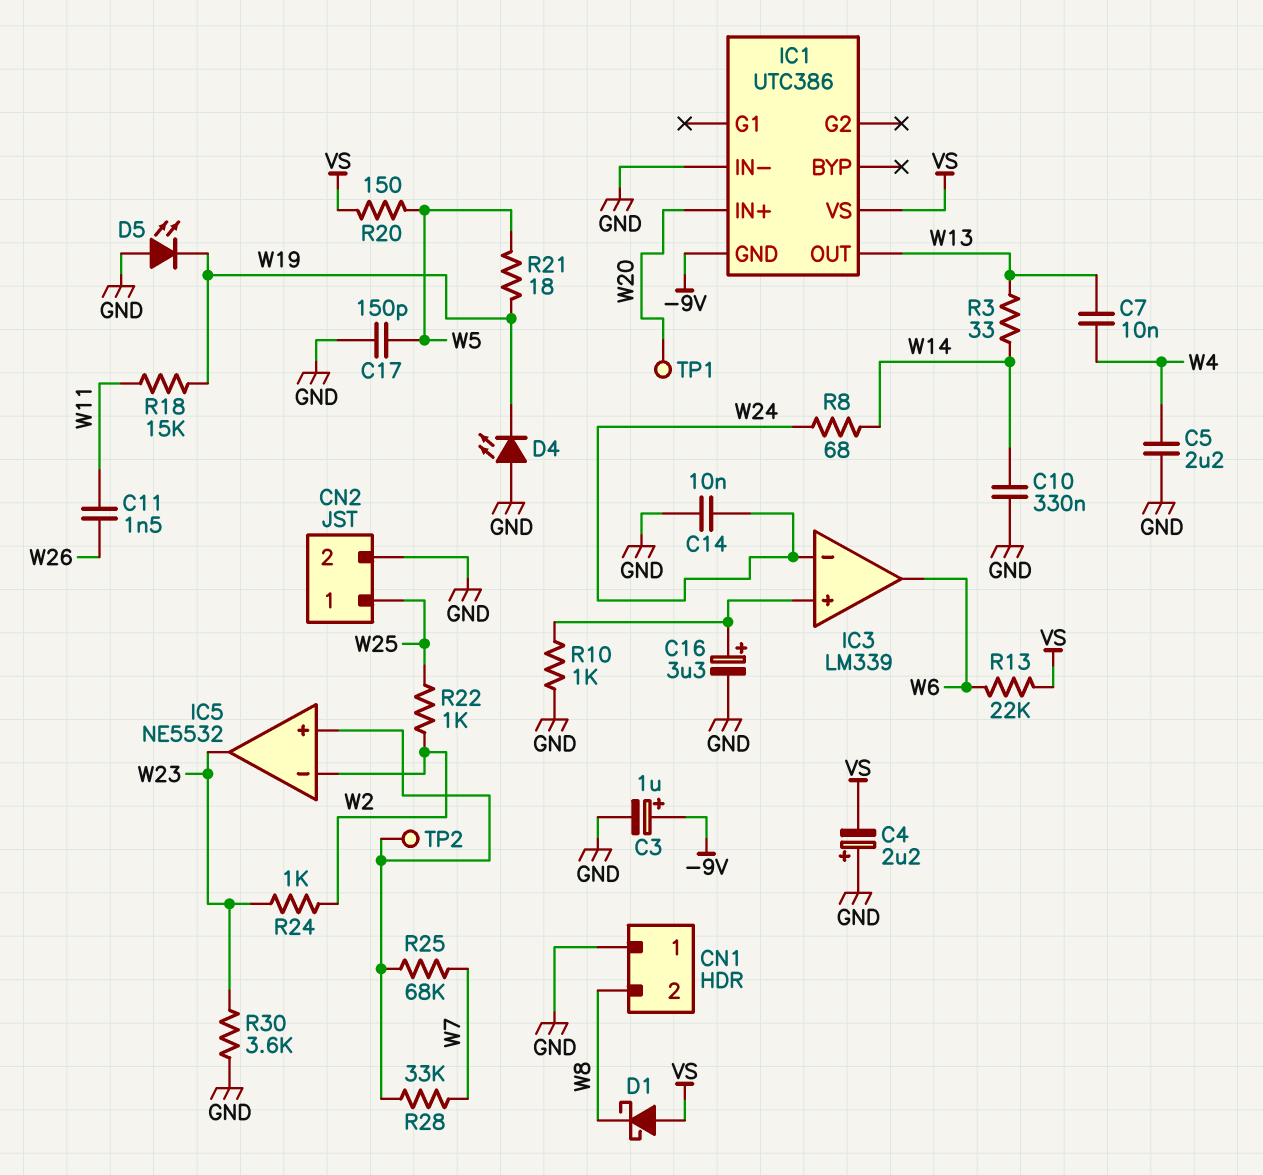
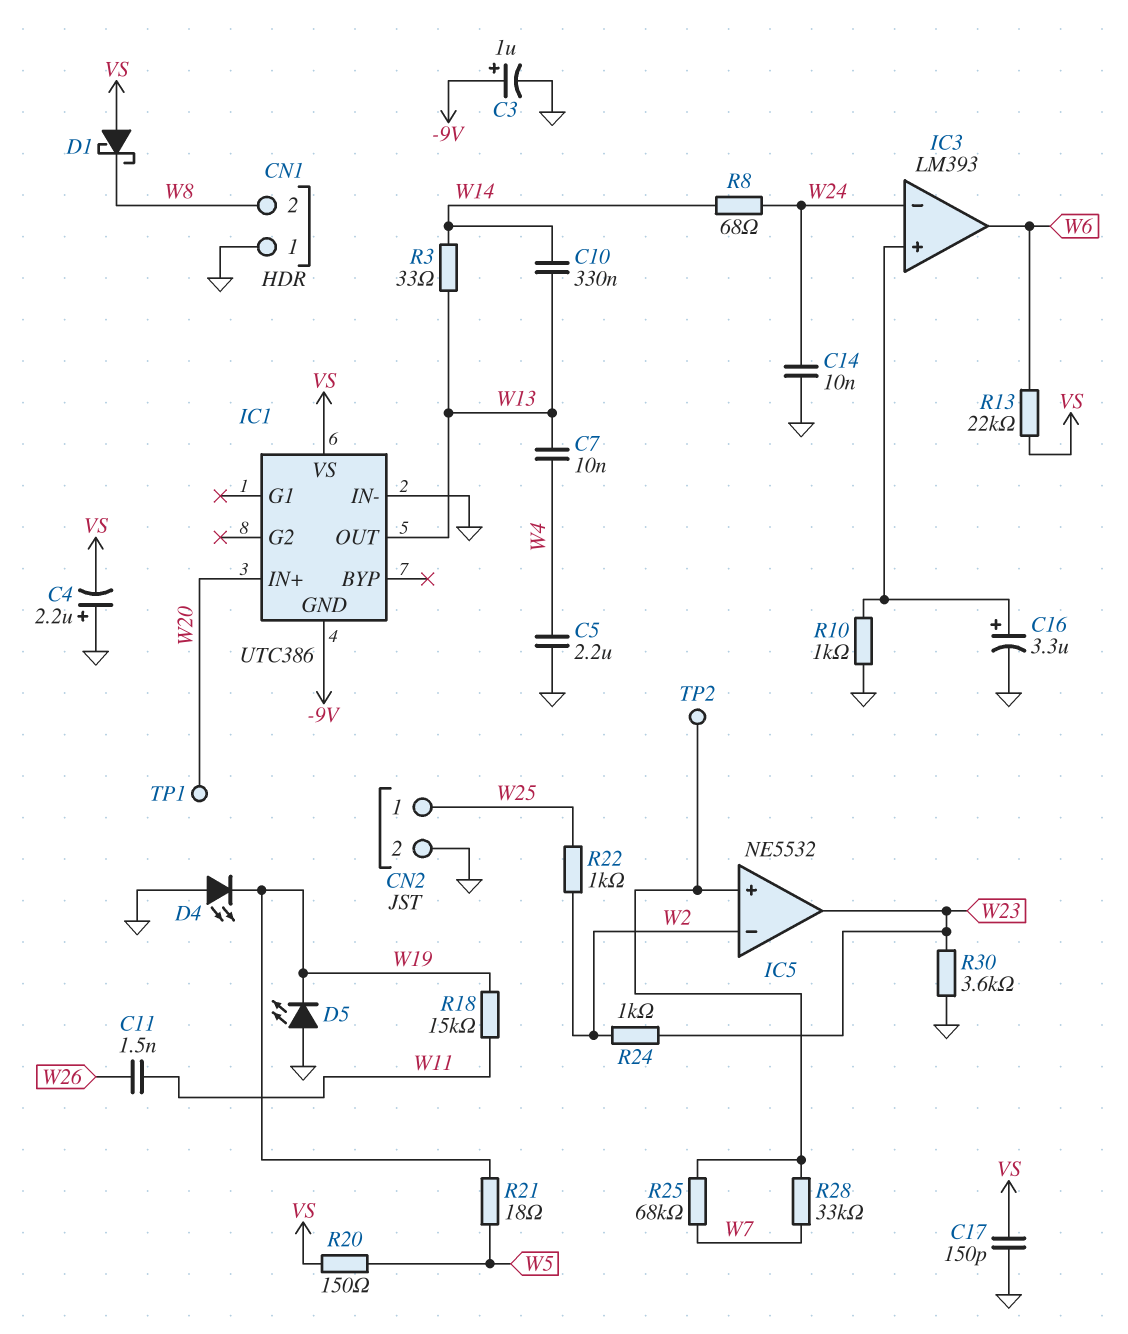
C10: 330nF (GND, W14) -> 330nF (W13, W14)
C17: 150pF (GND, W5) -> 150pF (GND, VS)
IC3: LM339 -> LM393

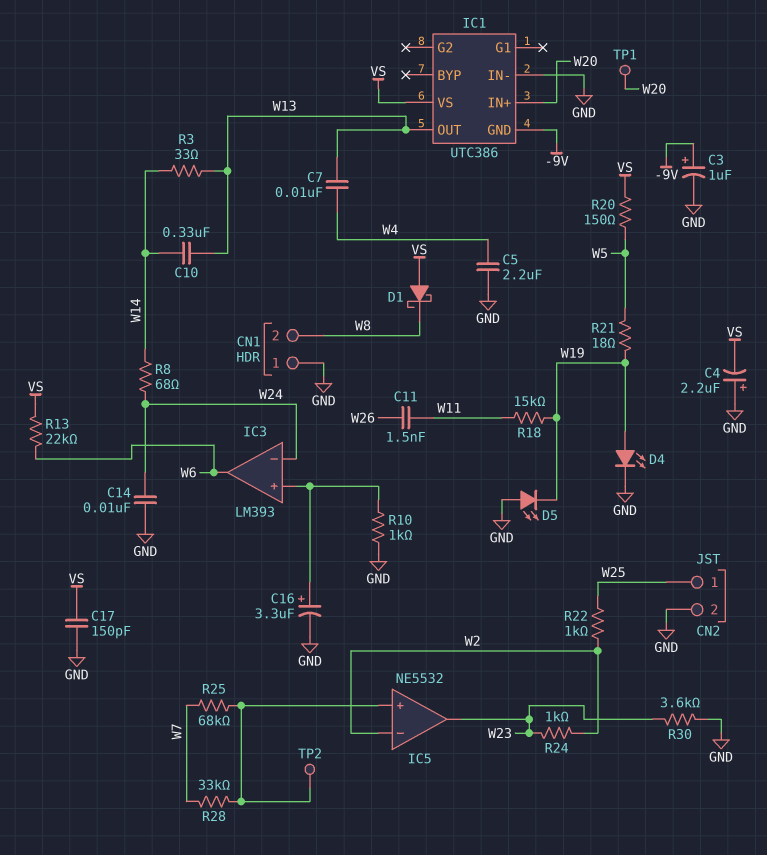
D4: LED (A GND, K W19) -> LED (A W19, K GND)

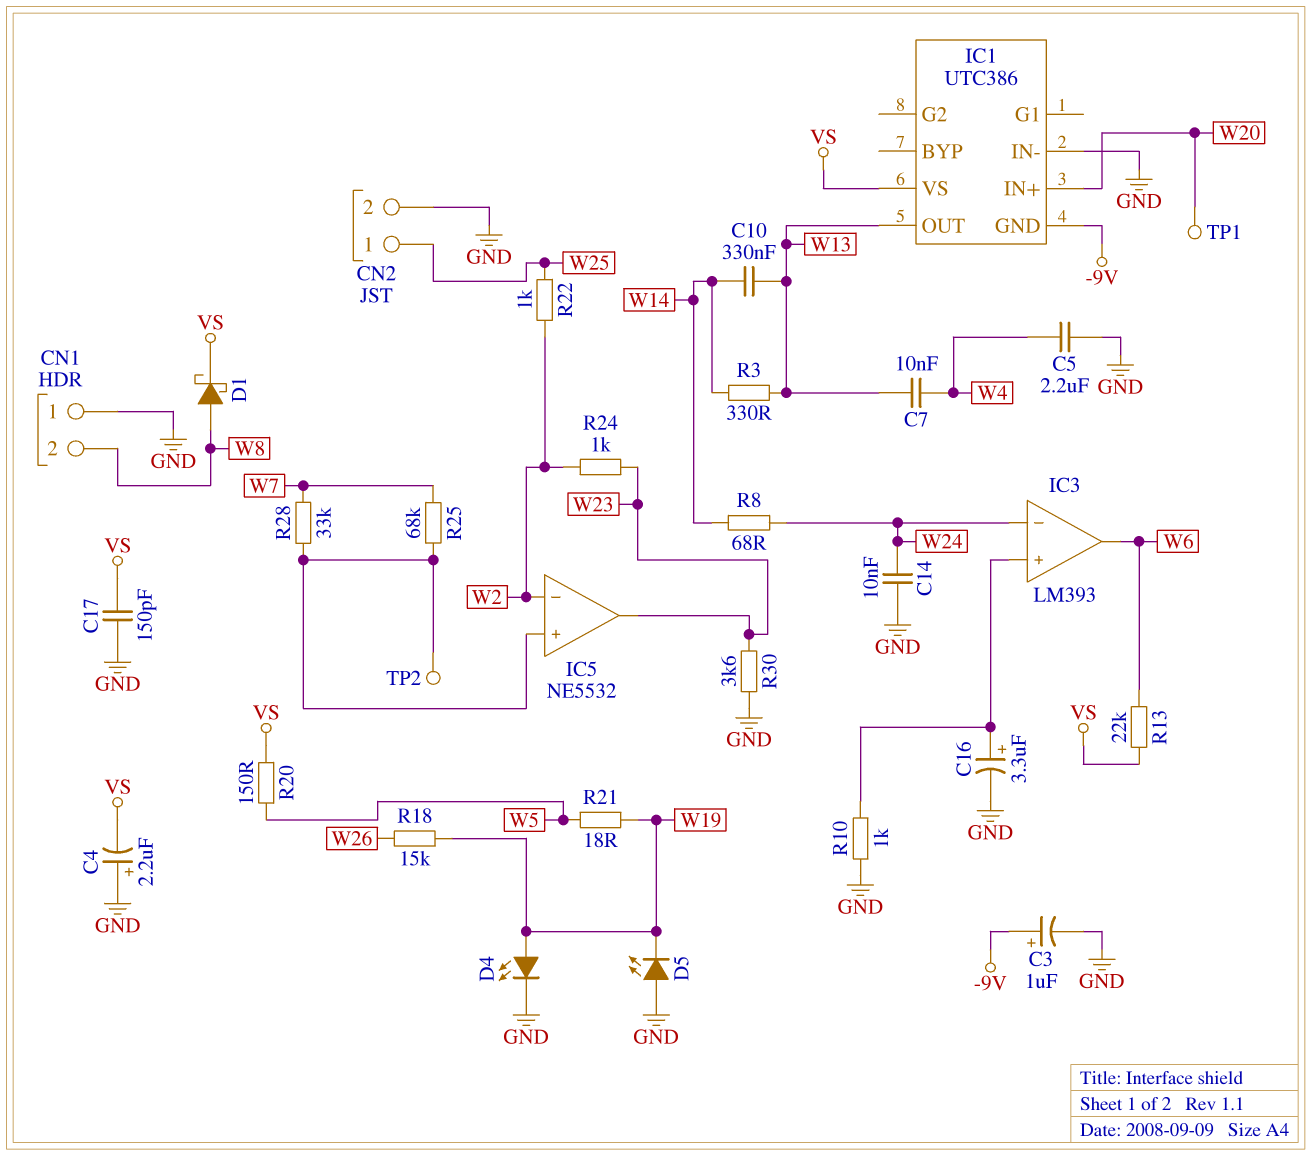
C11: 1.5nF (W11, W26) -> none
D1: schottky (A VS, K W8) -> schottky (A W8, K VS)
R3: 33 (W13, W14) -> 330 (W13, W14)
R18: 15k (W11, W19) -> 15k (W19, W26)

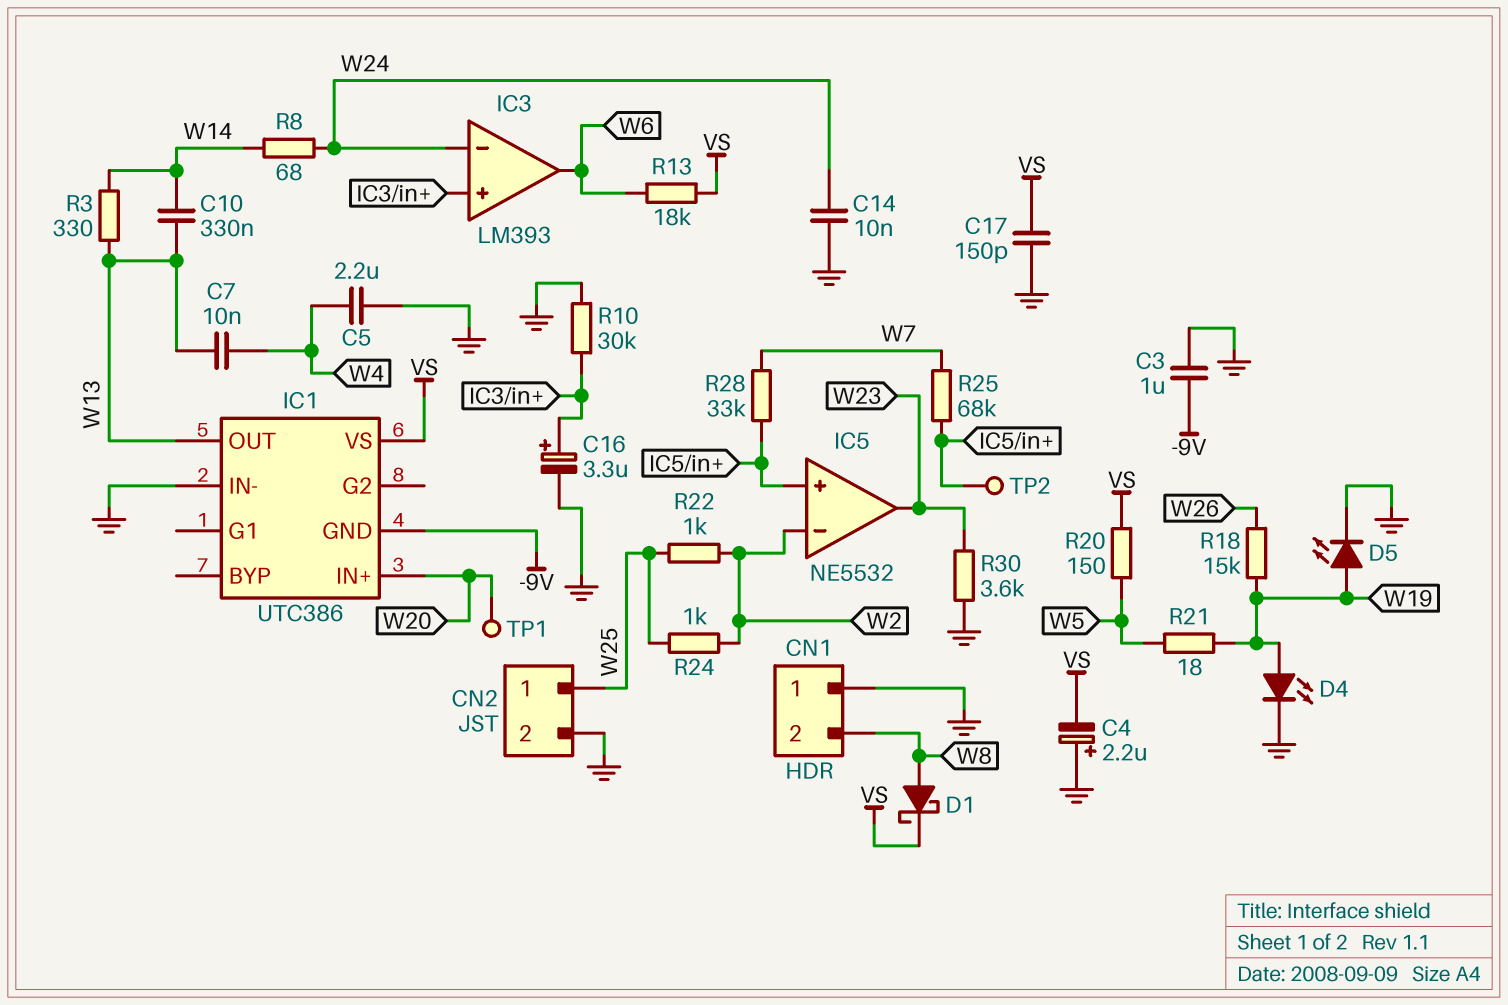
C3: 1uF (plus -9V, minus GND) -> 1uF (-9V, GND)
D5: LED (A GND, K W19) -> LED (A W19, K GND)
R10: 1k (GND, IC3/in+) -> 30k (GND, IC3/in+)
R13: 22k (VS, W6) -> 18k (VS, W6)
R24: 1k (W2, W23) -> 1k (W2, W25)

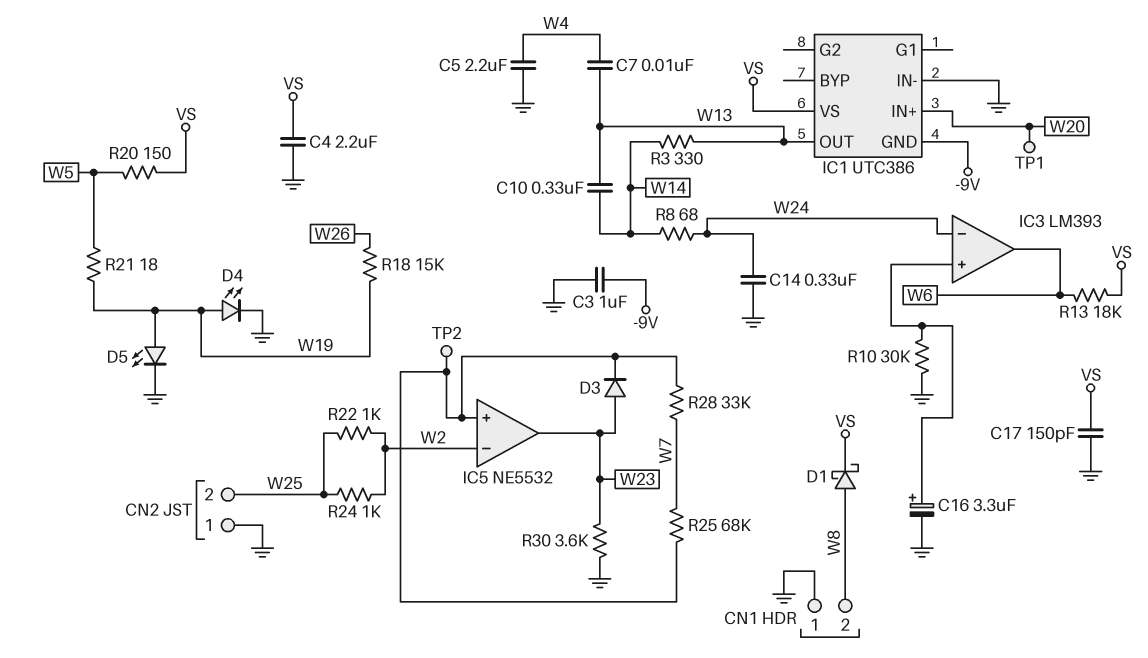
C4: 2.2uF (plus GND, minus VS) -> 2.2uF (GND, VS)
C14: 10nF (GND, W24) -> 330nF (GND, W24)
CN2 pin 1: W25 -> GND
CN2 pin 2: GND -> W25
D3: none -> diode (A W23, K IC5/in+)

